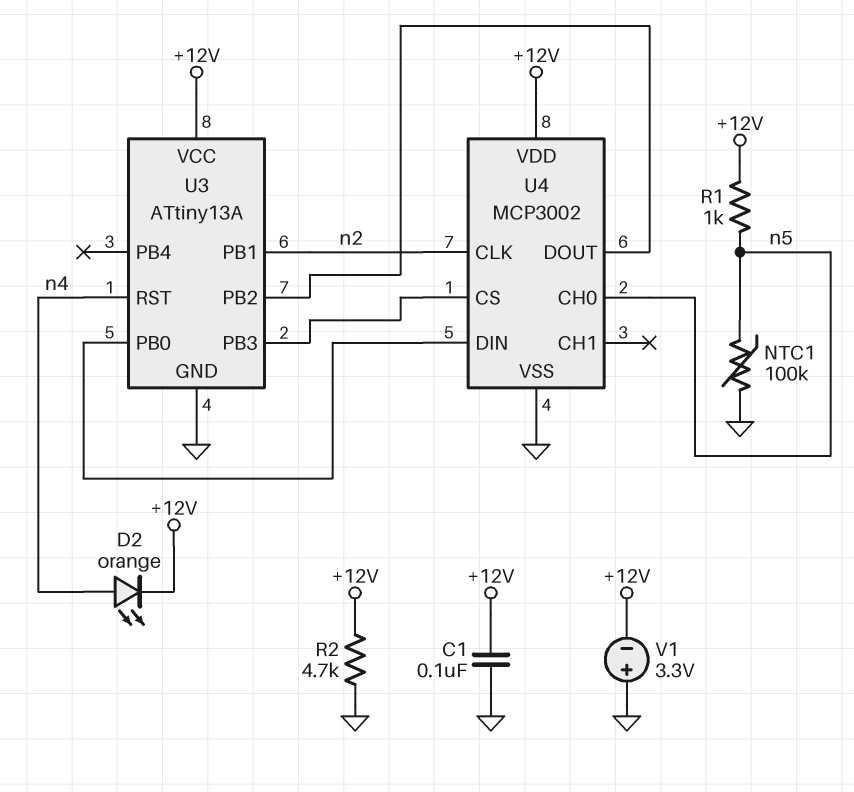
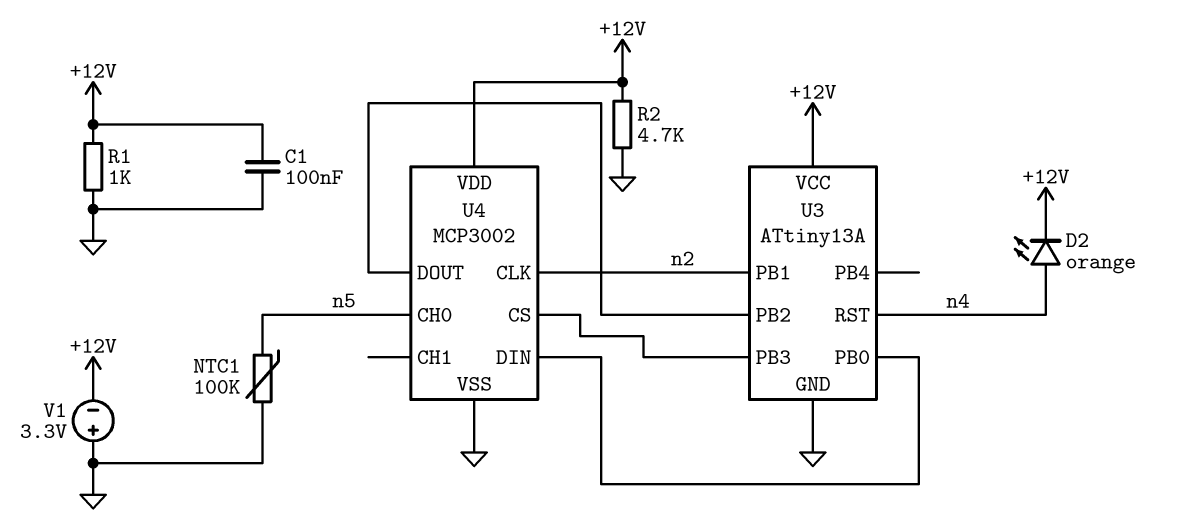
R1: 1k (+12V, n5) -> 1k (+12V, GND)

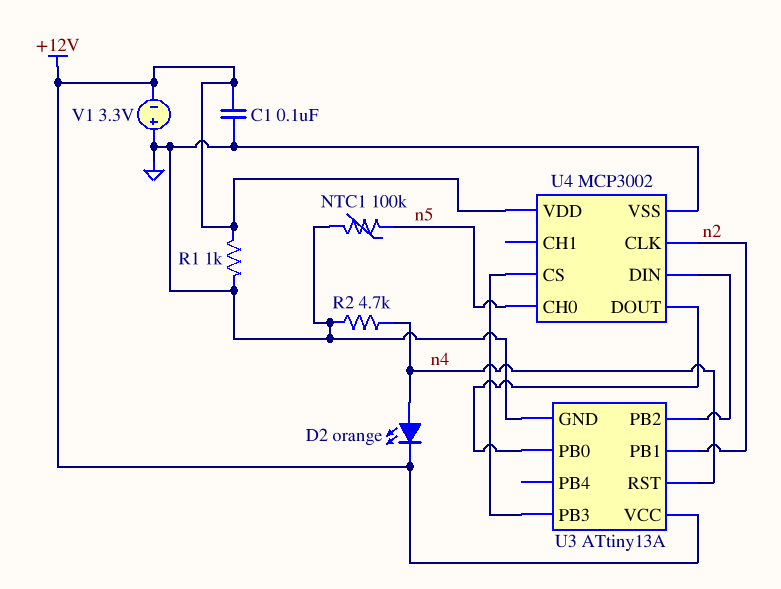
R2: 4.7k (+12V, GND) -> 4.7k (GND, n4)
U4 pin DIN: U3/PB0 -> U3/PB2
U4 pin DOUT: U3/PB2 -> U3/PB0

